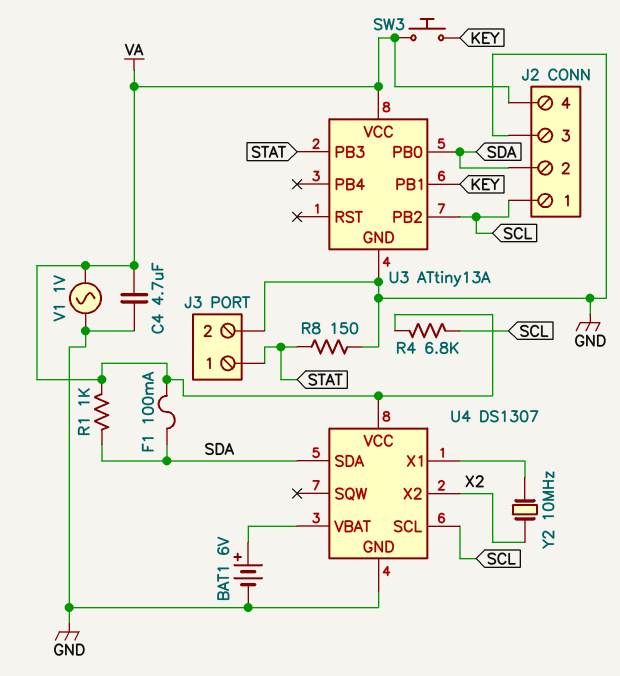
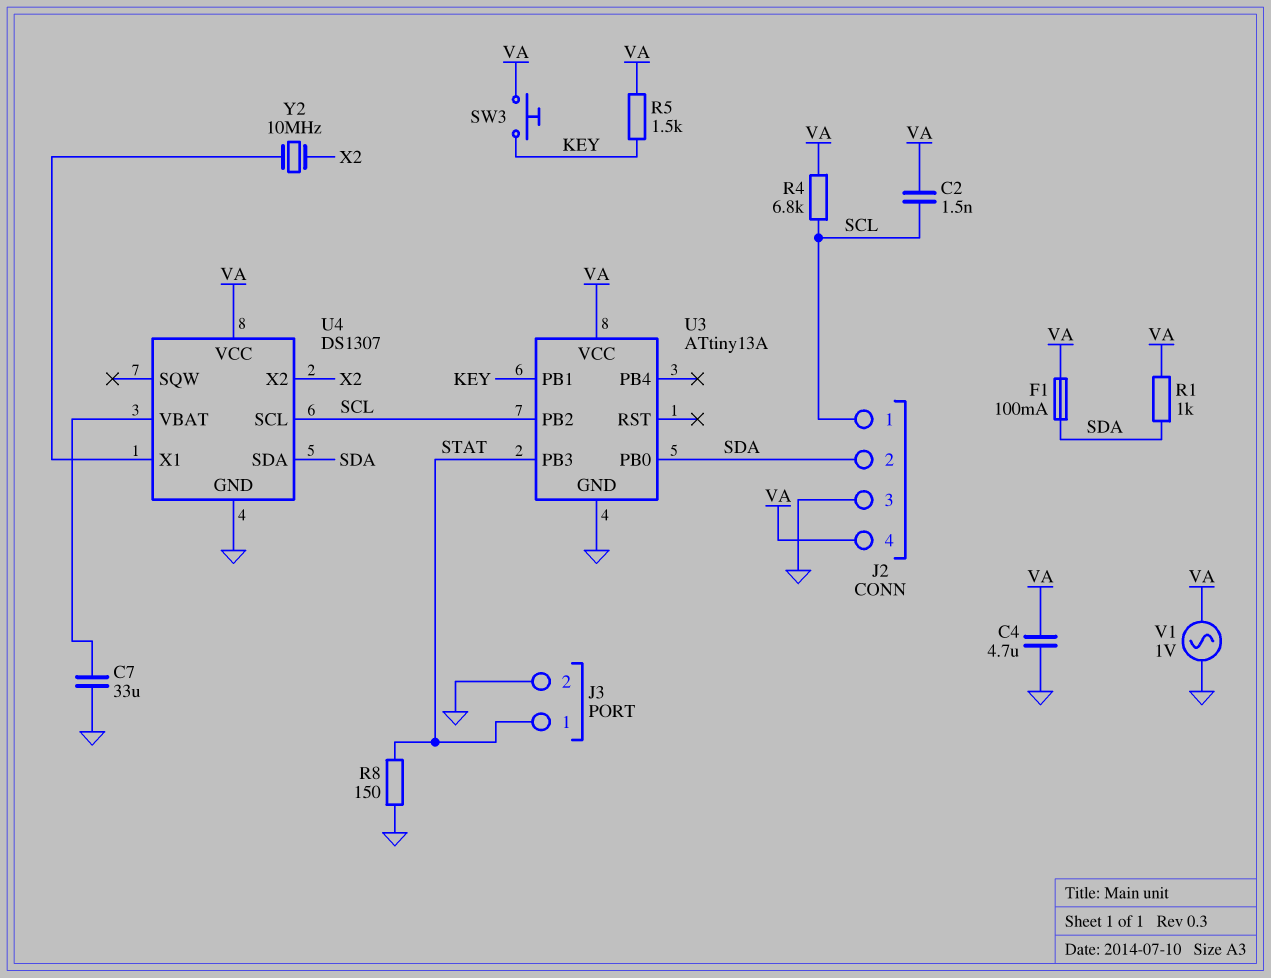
BAT1: 6V (plus U4/VBAT, minus GND) -> none
C2: none -> 1.5nF (SCL, VA)
C7: none -> 33uF (GND, U4/VBAT)
R5: none -> 1.5k (KEY, VA)

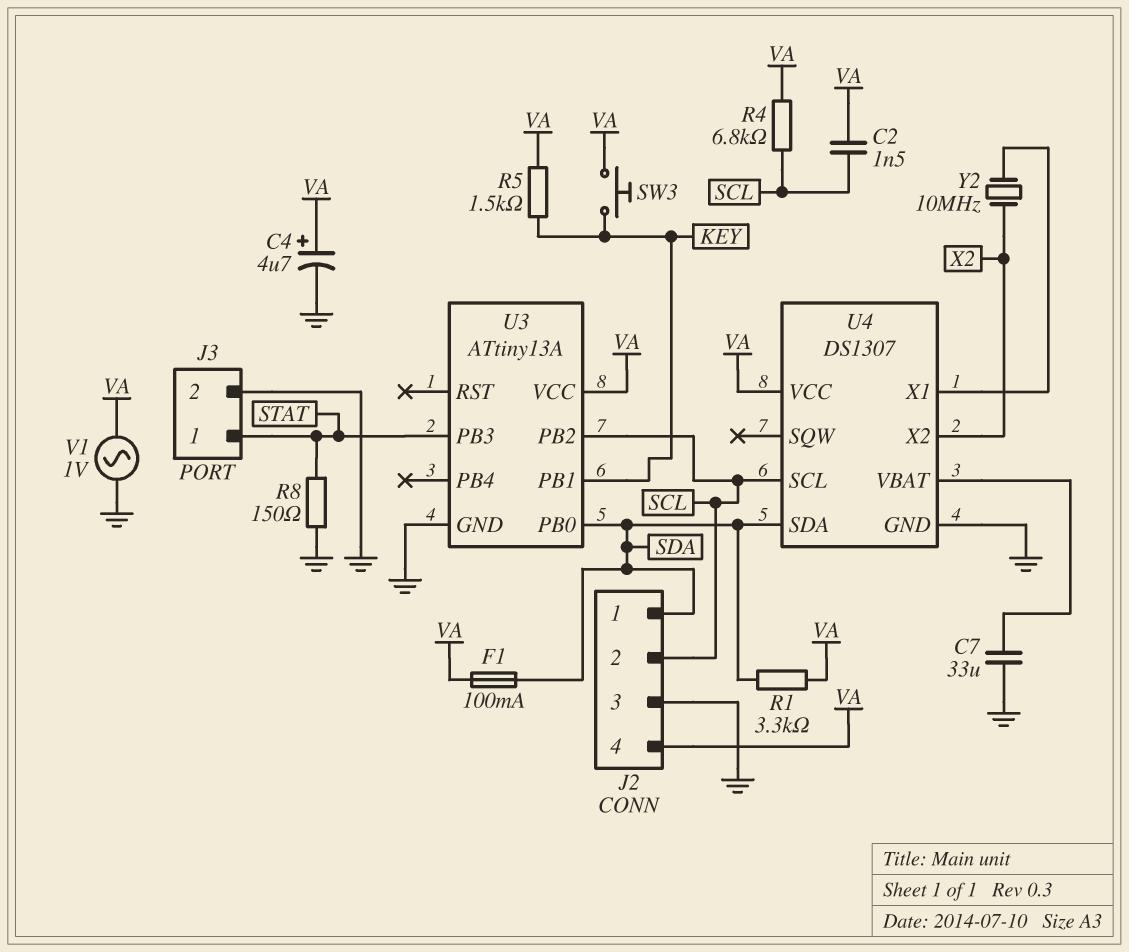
C4: 4.7uF (GND, VA) -> 4.7uF (plus VA, minus GND)
J2 pin 1: SCL -> SDA
J2 pin 2: SDA -> SCL
R1: 1k (SDA, VA) -> 3.3k (SDA, VA)

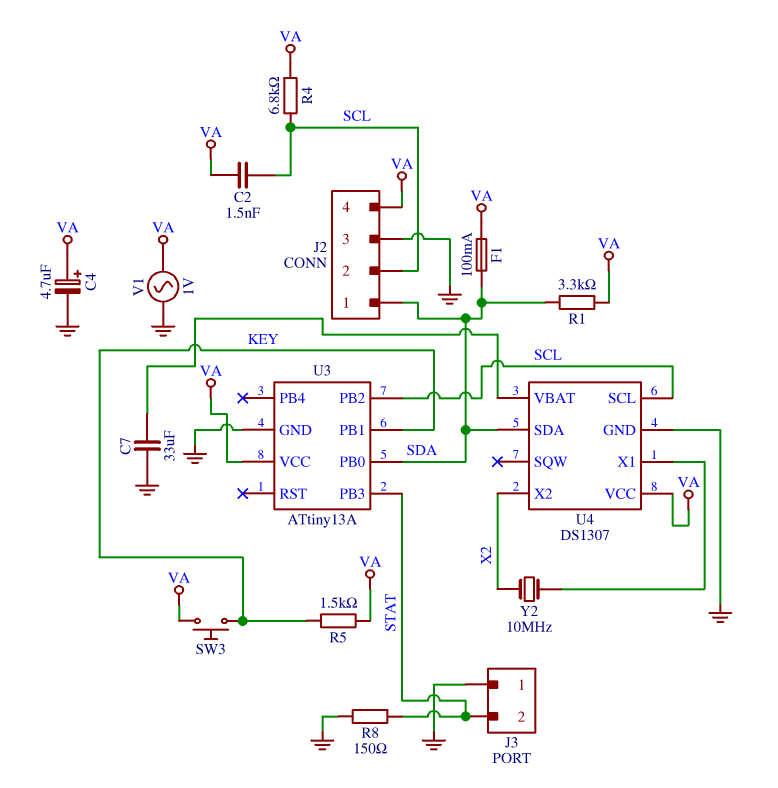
J3 pin 1: STAT -> GND
J3 pin 2: GND -> STAT

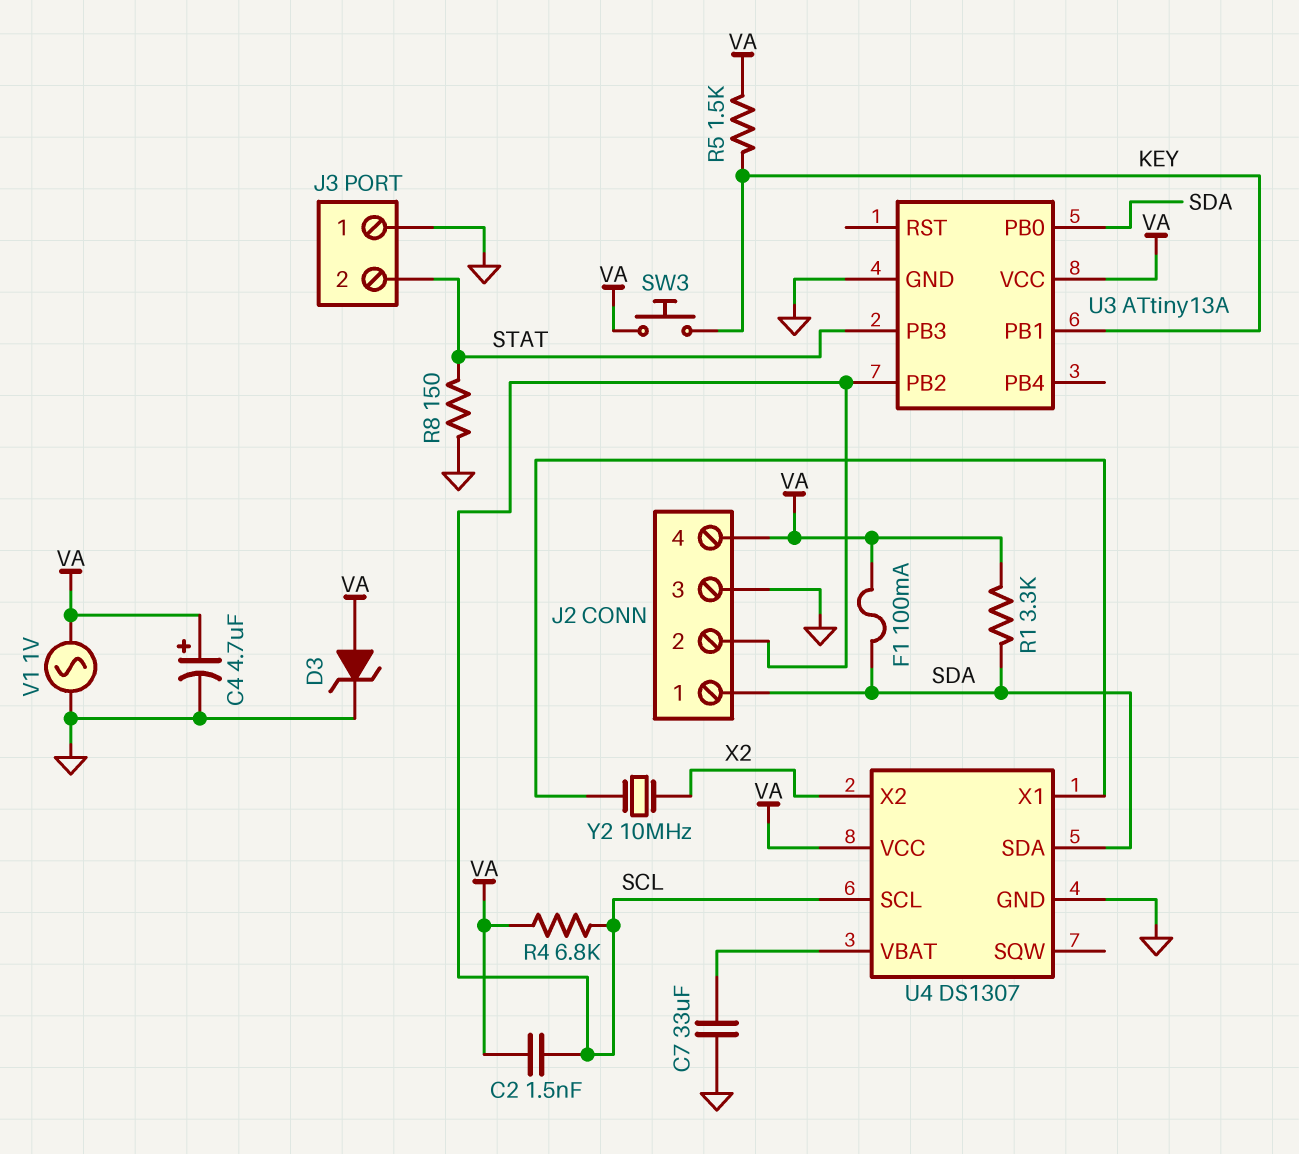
D3: none -> zener (A VA, K GND)

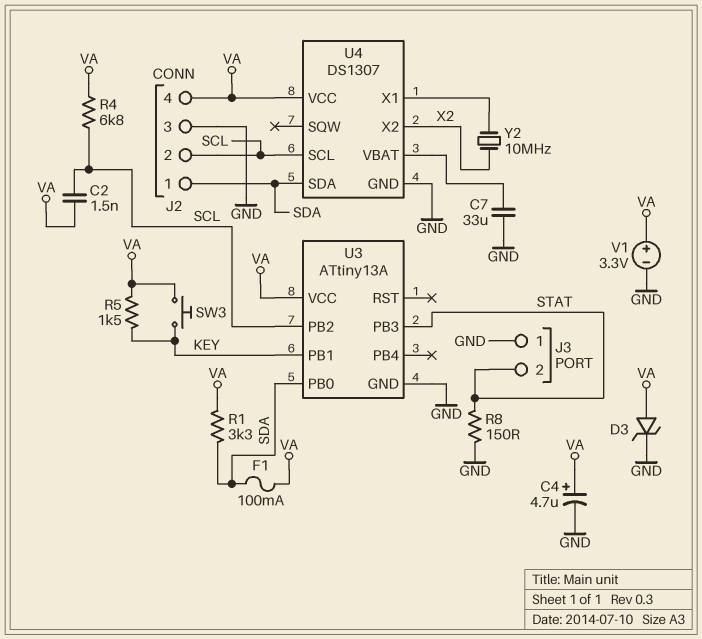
V1: AC 1V (GND, VA) -> 3.3V (plus VA, minus GND)

